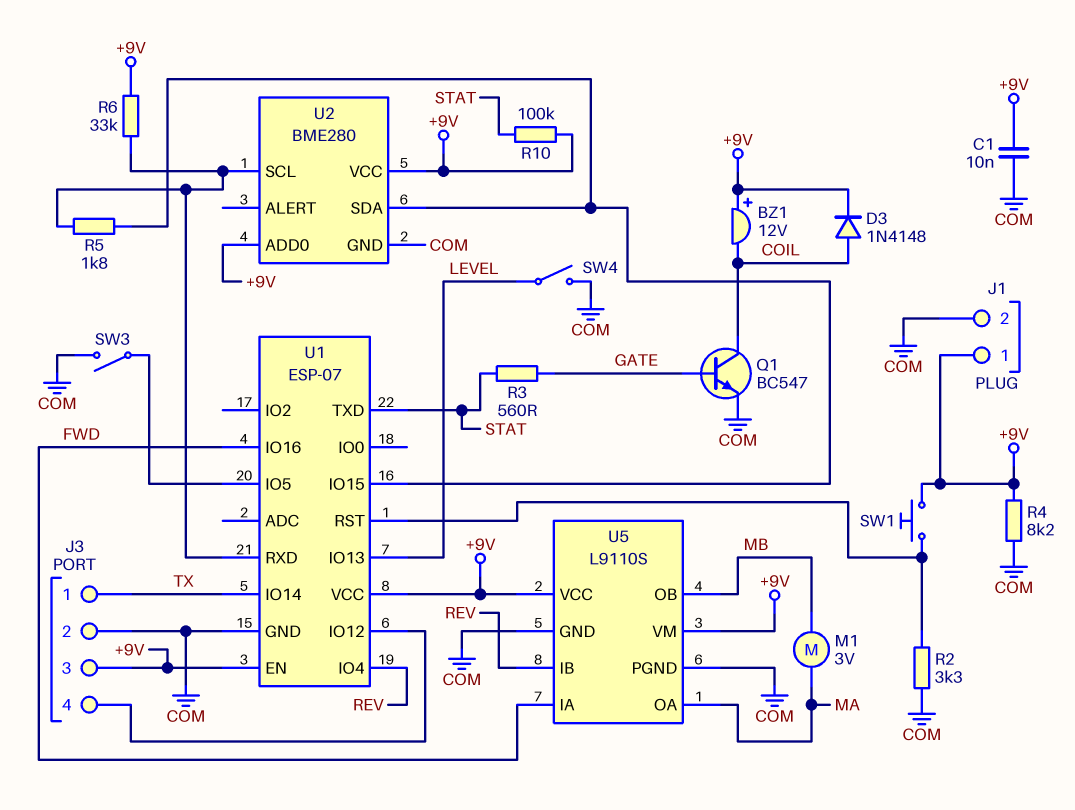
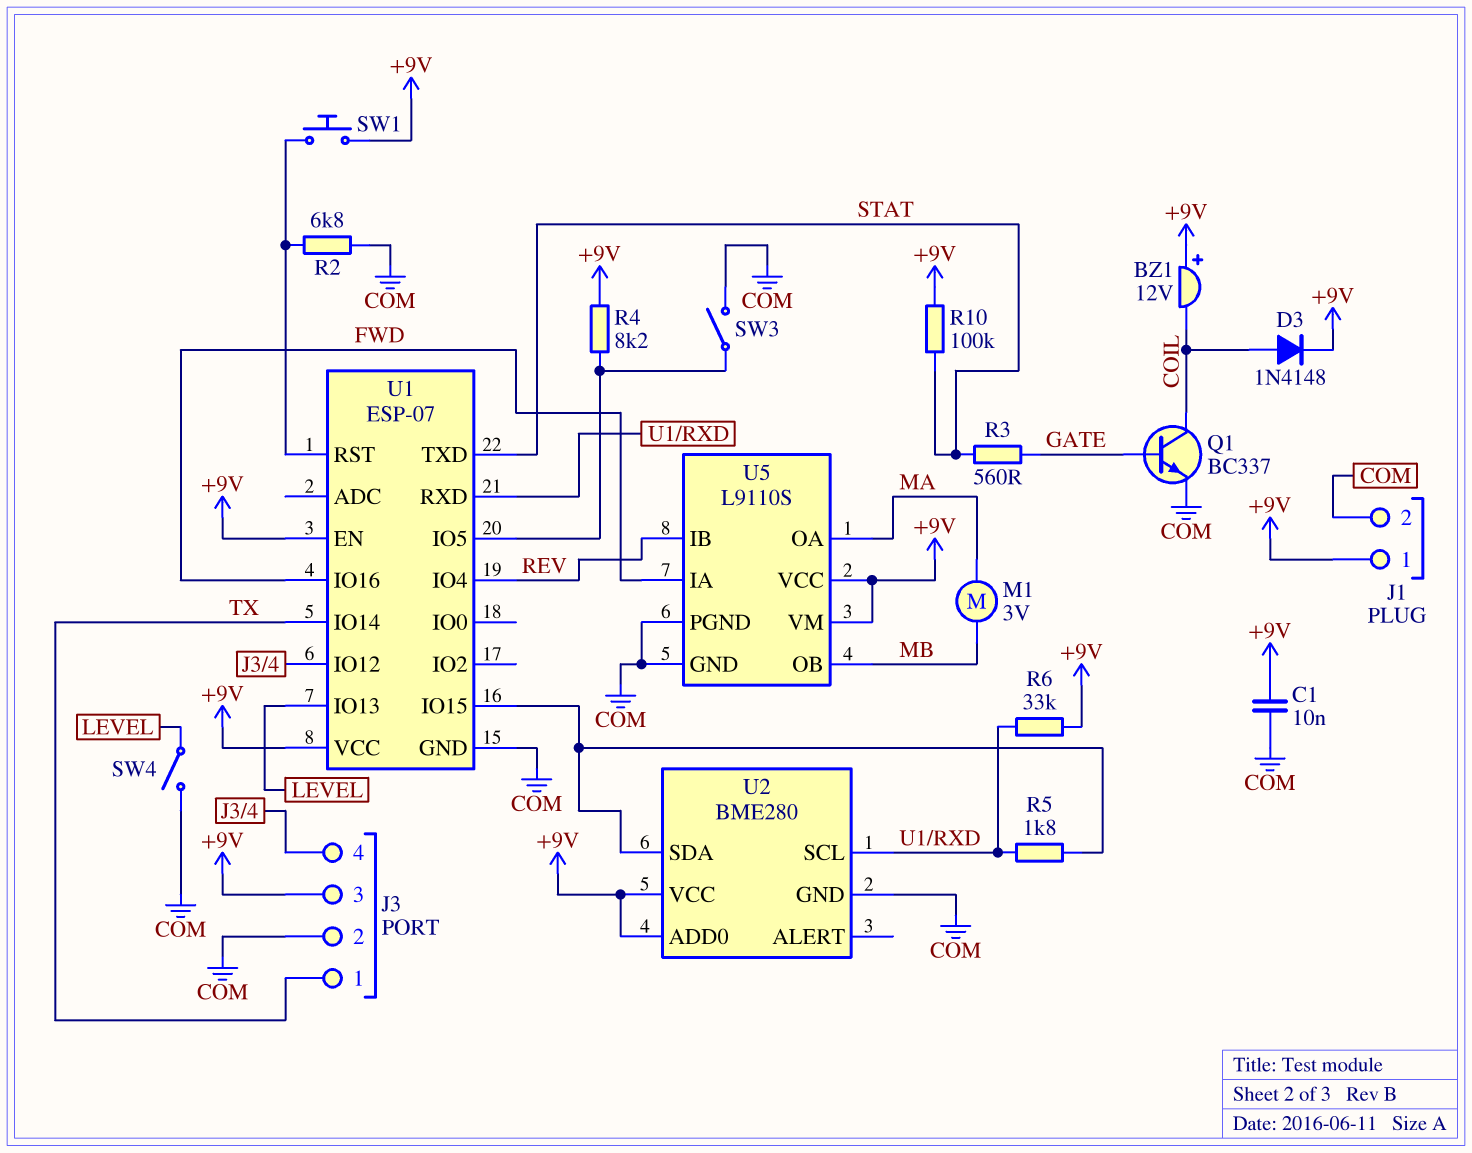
Q1: NPN BC547 (B GATE, C COIL, E COM) -> NPN BC337 (B GATE, C COIL, E COM)
R2: 3.3k (COM, U1/RST) -> 6.8k (COM, U1/RST)
R4: 8.2k (+9V, COM) -> 8.2k (+9V, U1/IO5)

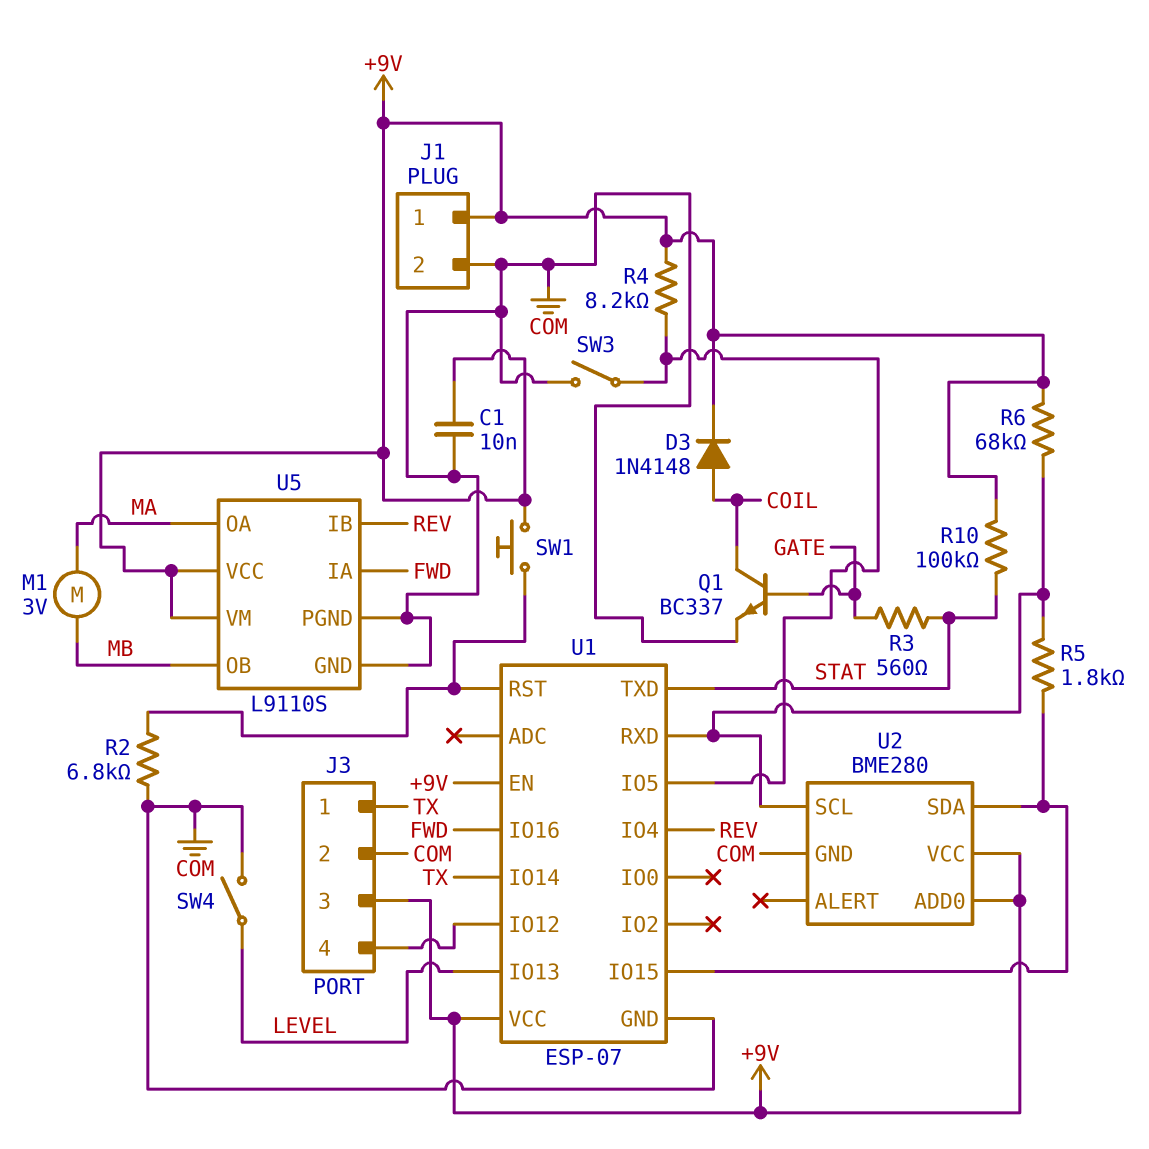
BZ1: buzzer 12V (plus +9V, minus COIL) -> none
R6: 33k (+9V, U1/RXD) -> 68k (+9V, U1/RXD)

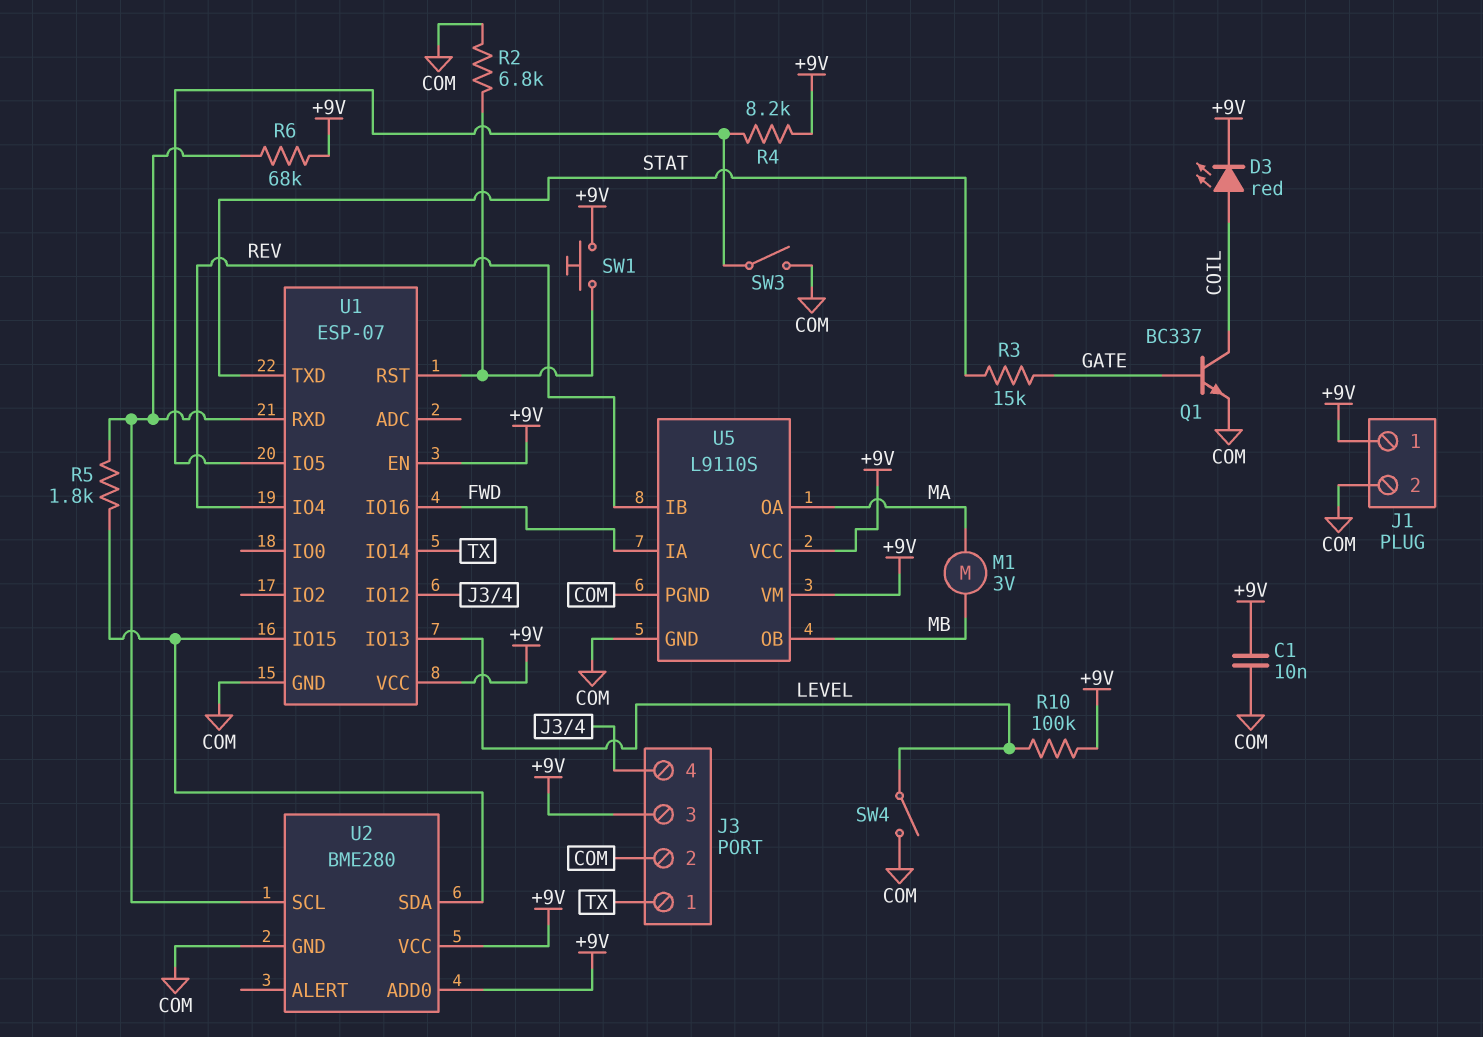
D3: diode 1N4148 (A COIL, K +9V) -> LED red (A COIL, K +9V)
R3: 560 (GATE, STAT) -> 15k (GATE, STAT)
R10: 100k (+9V, STAT) -> 100k (+9V, LEVEL)

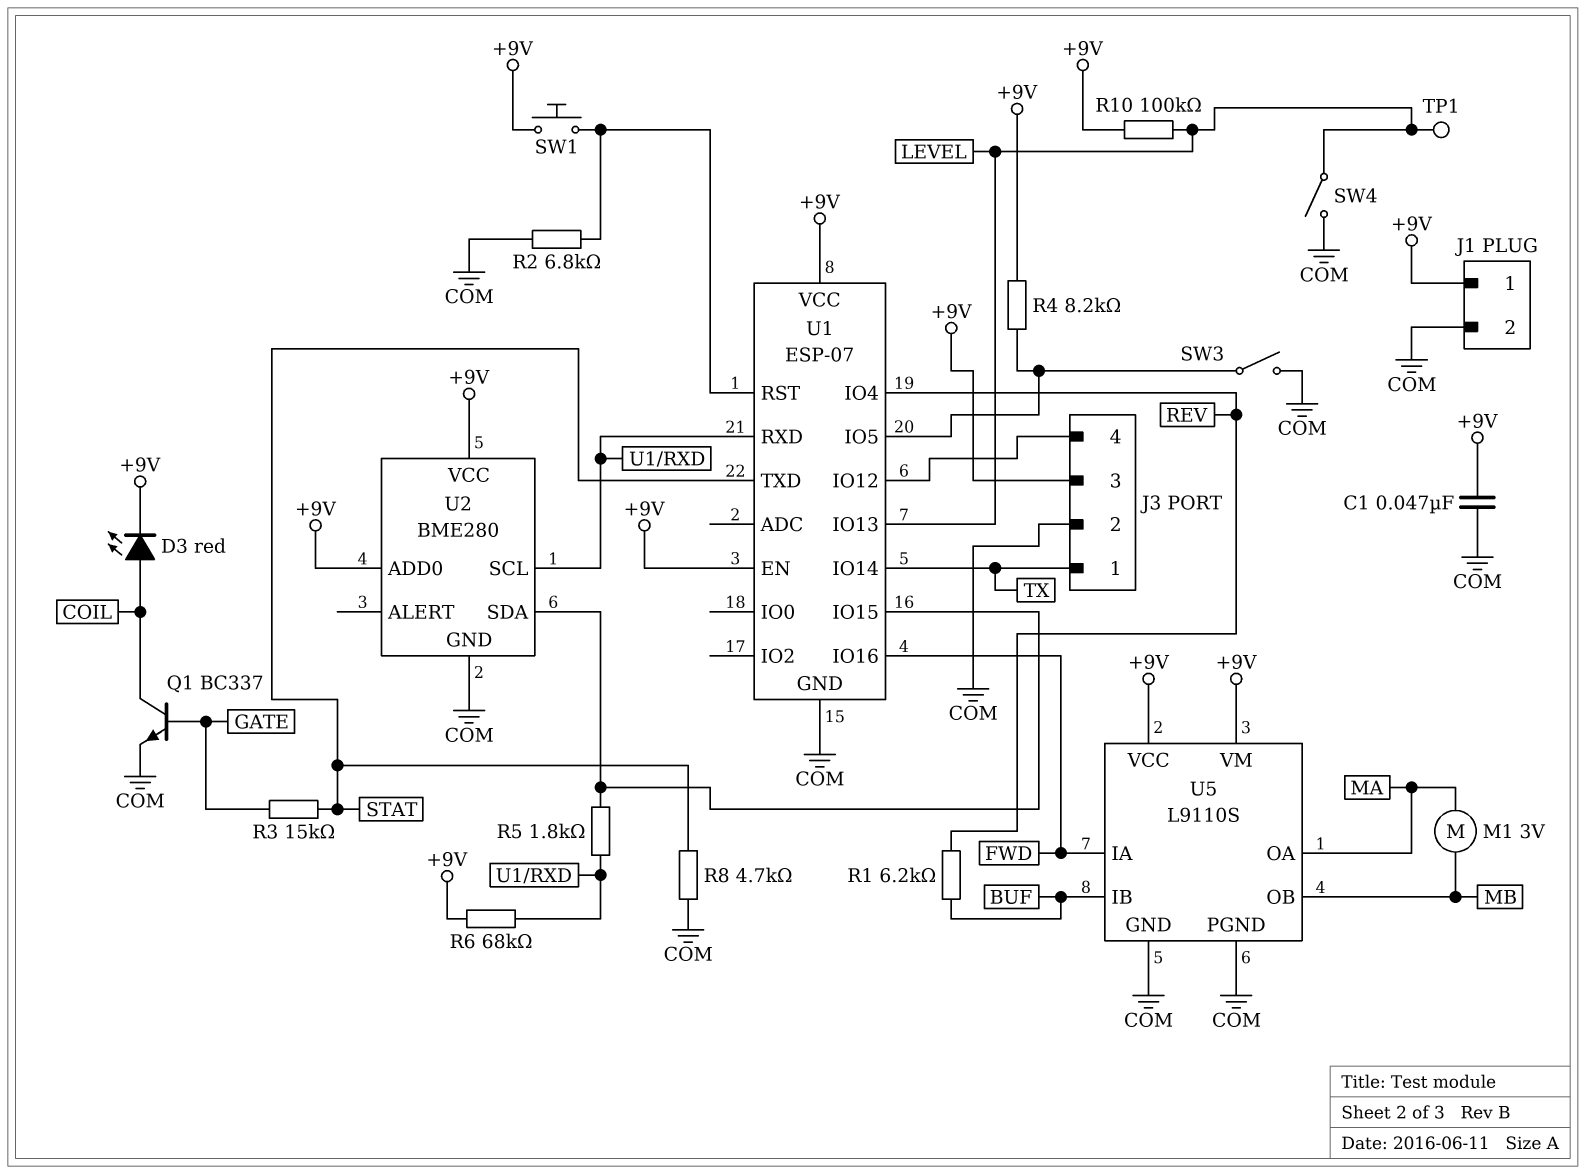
C1: 10nF (+9V, COM) -> 47nF (+9V, COM)
R1: none -> 6.2k (BUF, REV)
R8: none -> 4.7k (COM, STAT)
TP1: none -> test point (LEVEL)
U5 pin IB: REV -> BUF

